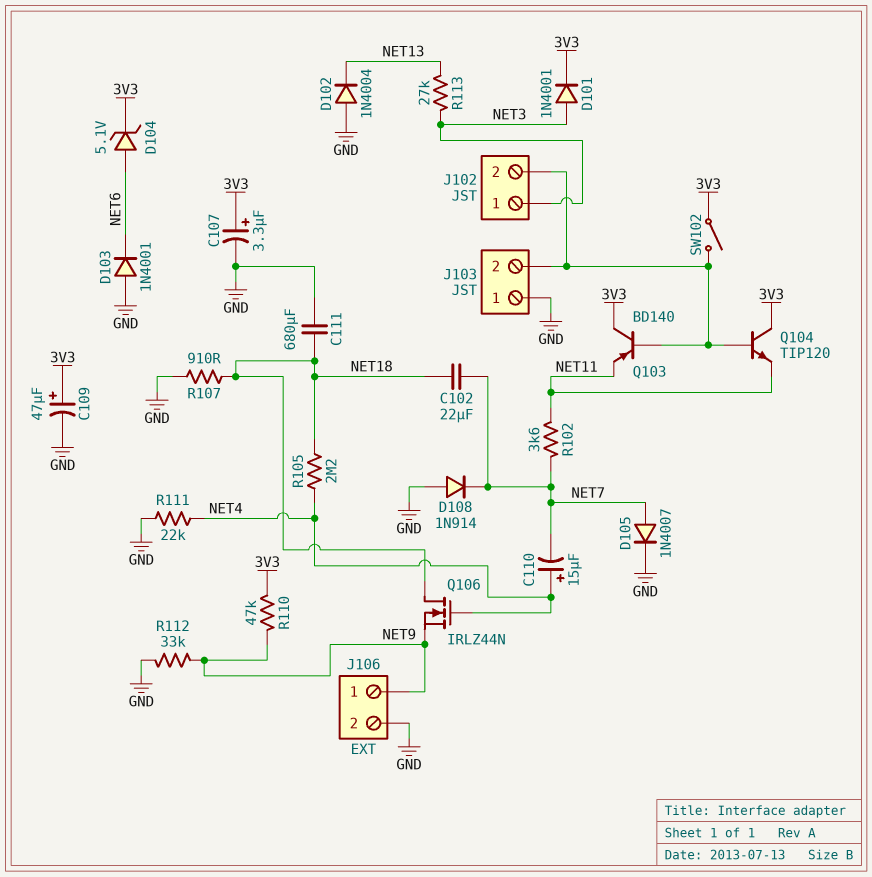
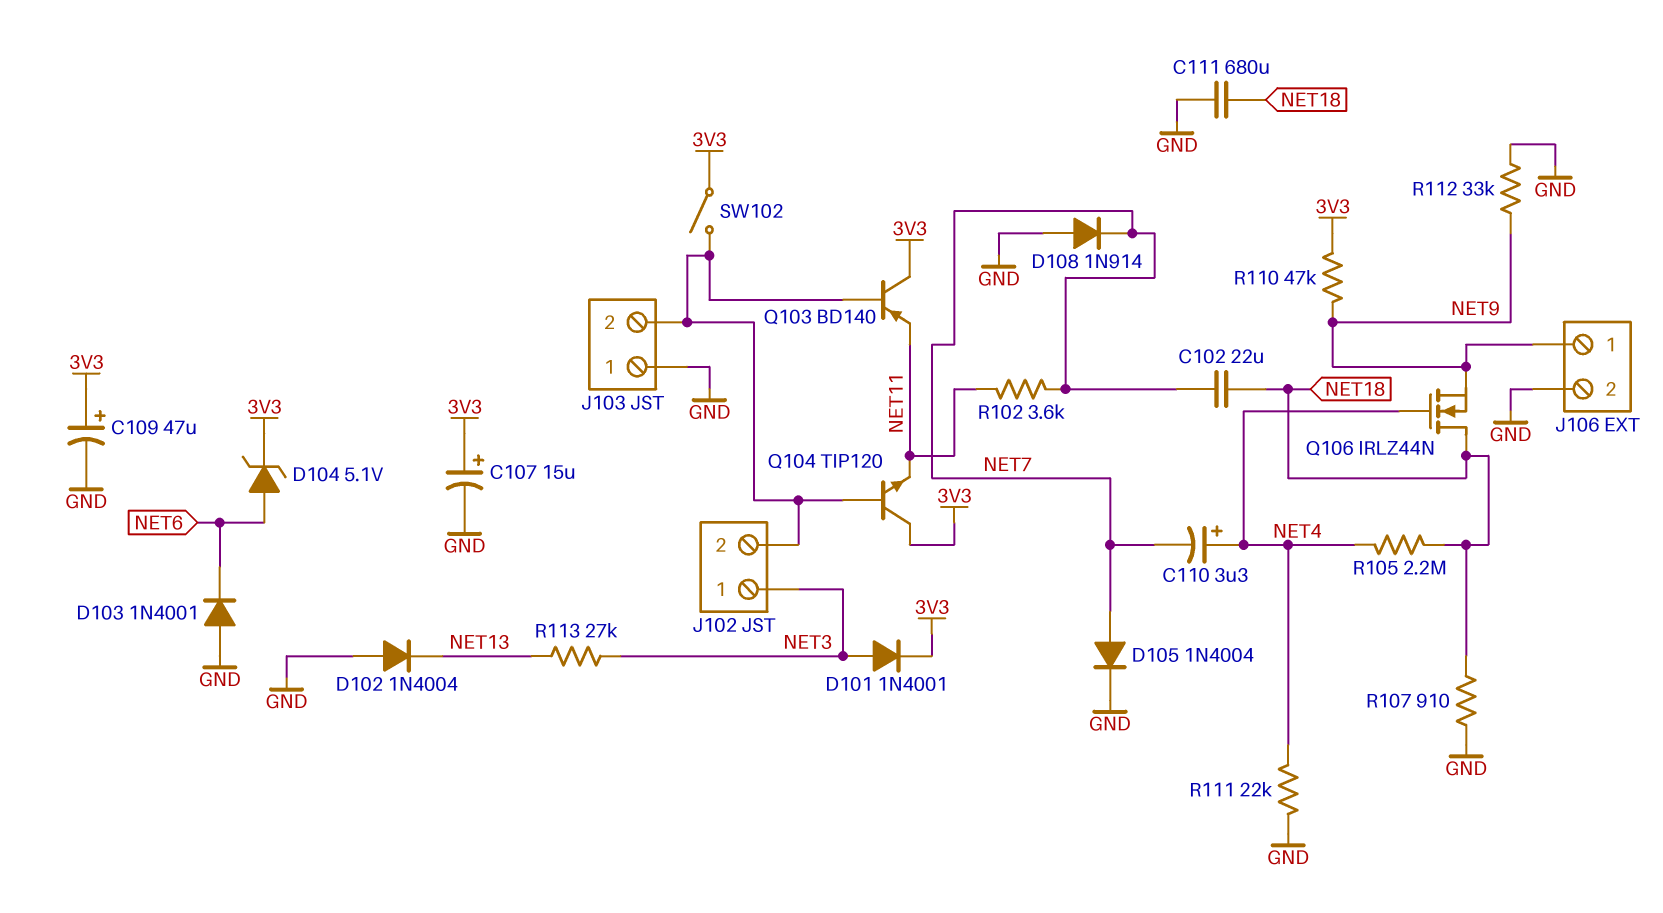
C107: 3.3uF (plus 3V3, minus GND) -> 15uF (plus 3V3, minus GND)
C110: 15uF (plus NET4, minus NET7) -> 3.3uF (plus NET4, minus NET7)
D105: diode 1N4007 (A NET7, K GND) -> diode 1N4004 (A NET7, K GND)

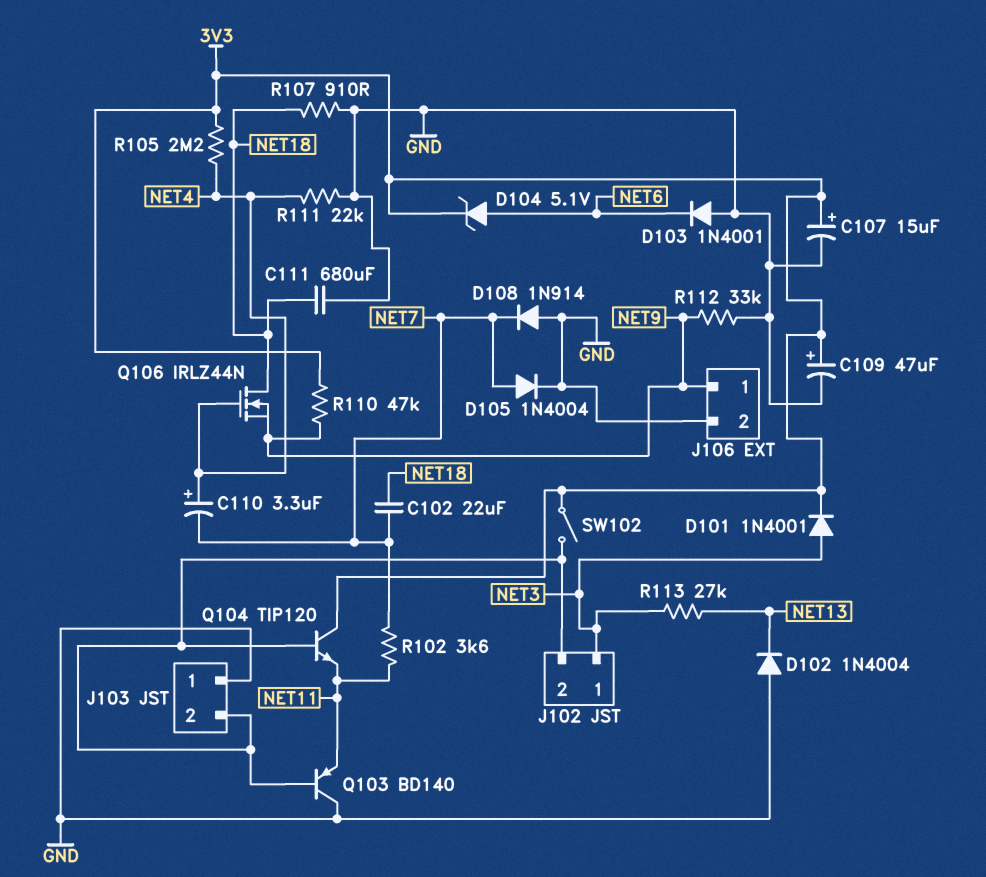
Q103: PNP BD140 (B J102/2, C 3V3, E NET11) -> PNP BD140 (B J102/2, C GND, E NET11)
R105: 2.2M (NET4, NET18) -> 2.2M (3V3, NET4)

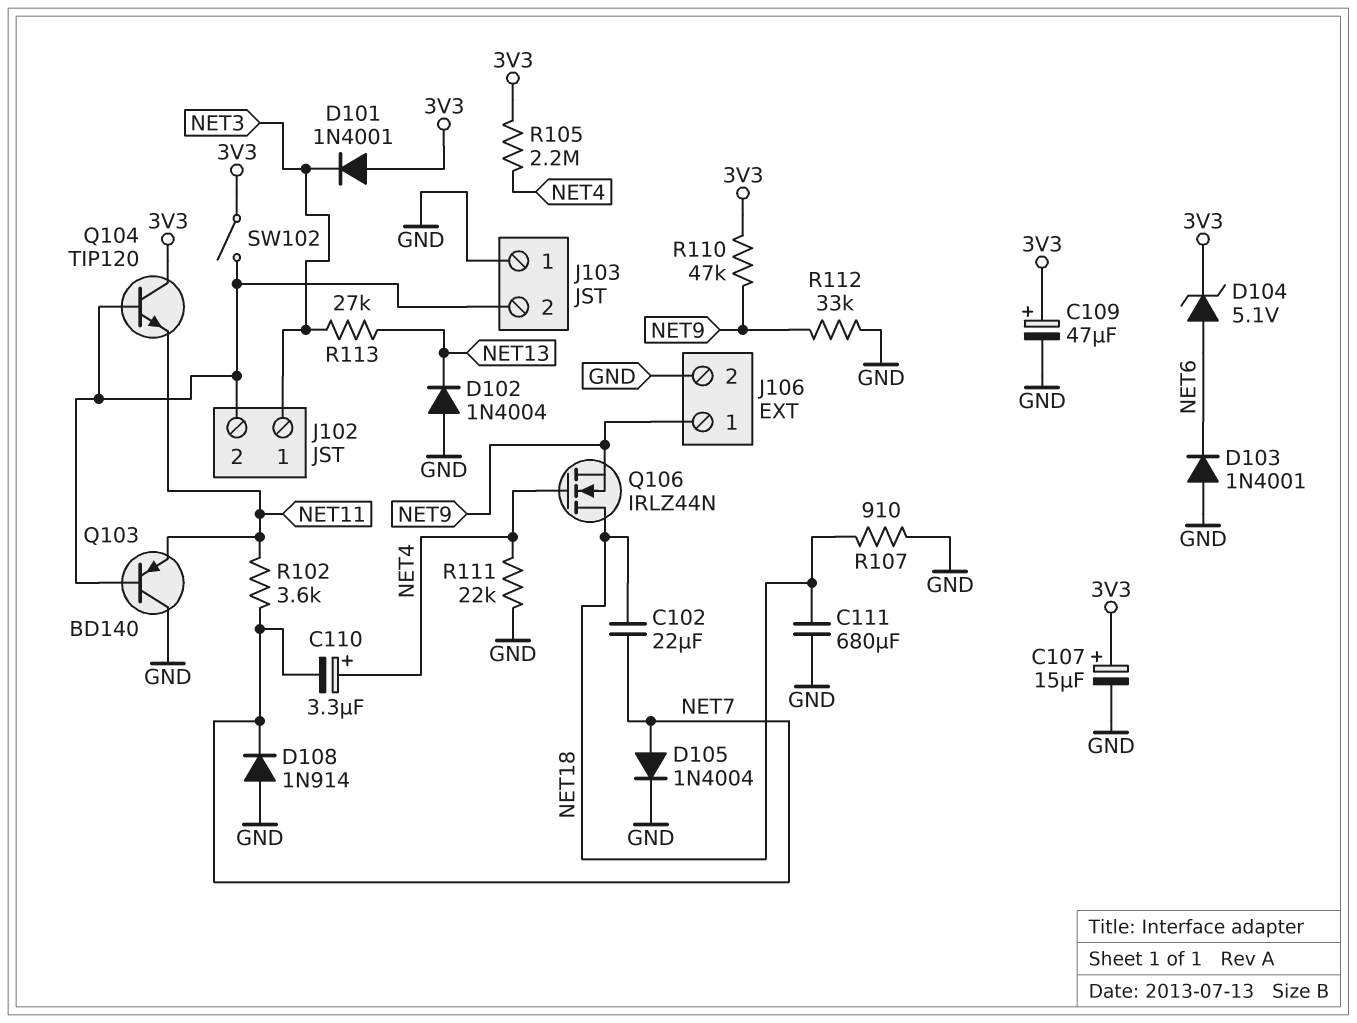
D101: diode 1N4001 (A NET3, K 3V3) -> diode 1N4001 (A 3V3, K NET3)

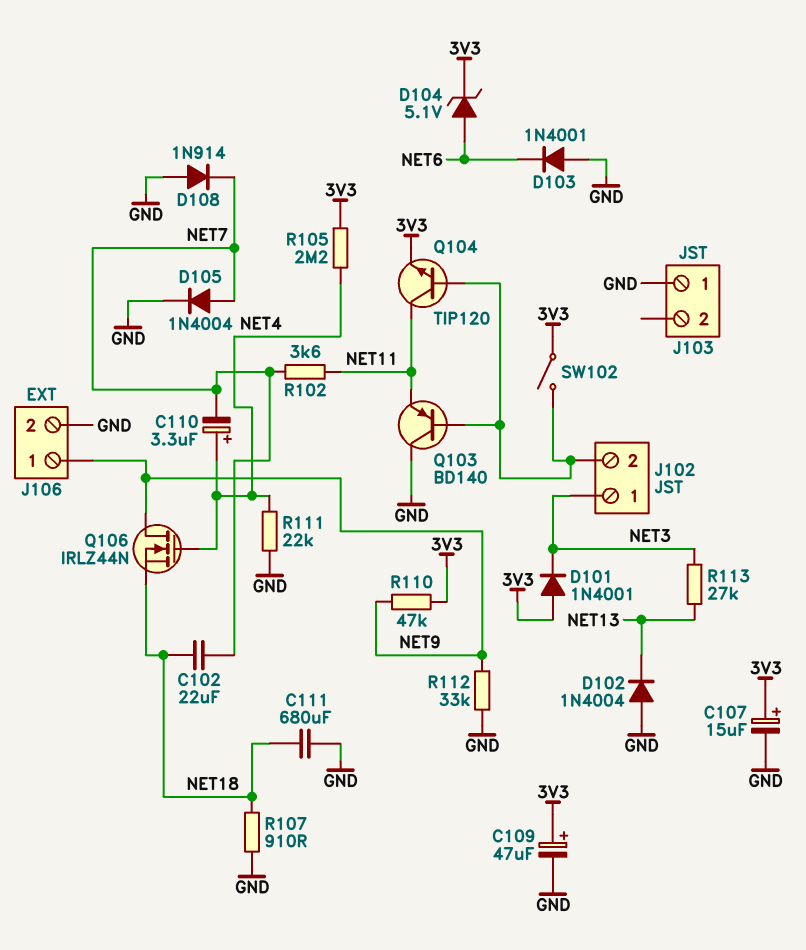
J103 pin 2: J102/2 -> none
Q104: NPN TIP120 (B J102/2, C 3V3, E NET11) -> NPN TIP120 (B J102/2, C NET11, E 3V3)
Q106: NMOS IRLZ44N (G NET4, D NET18, S NET9) -> NMOS IRLZ44N (G NET4, D NET9, S NET18)

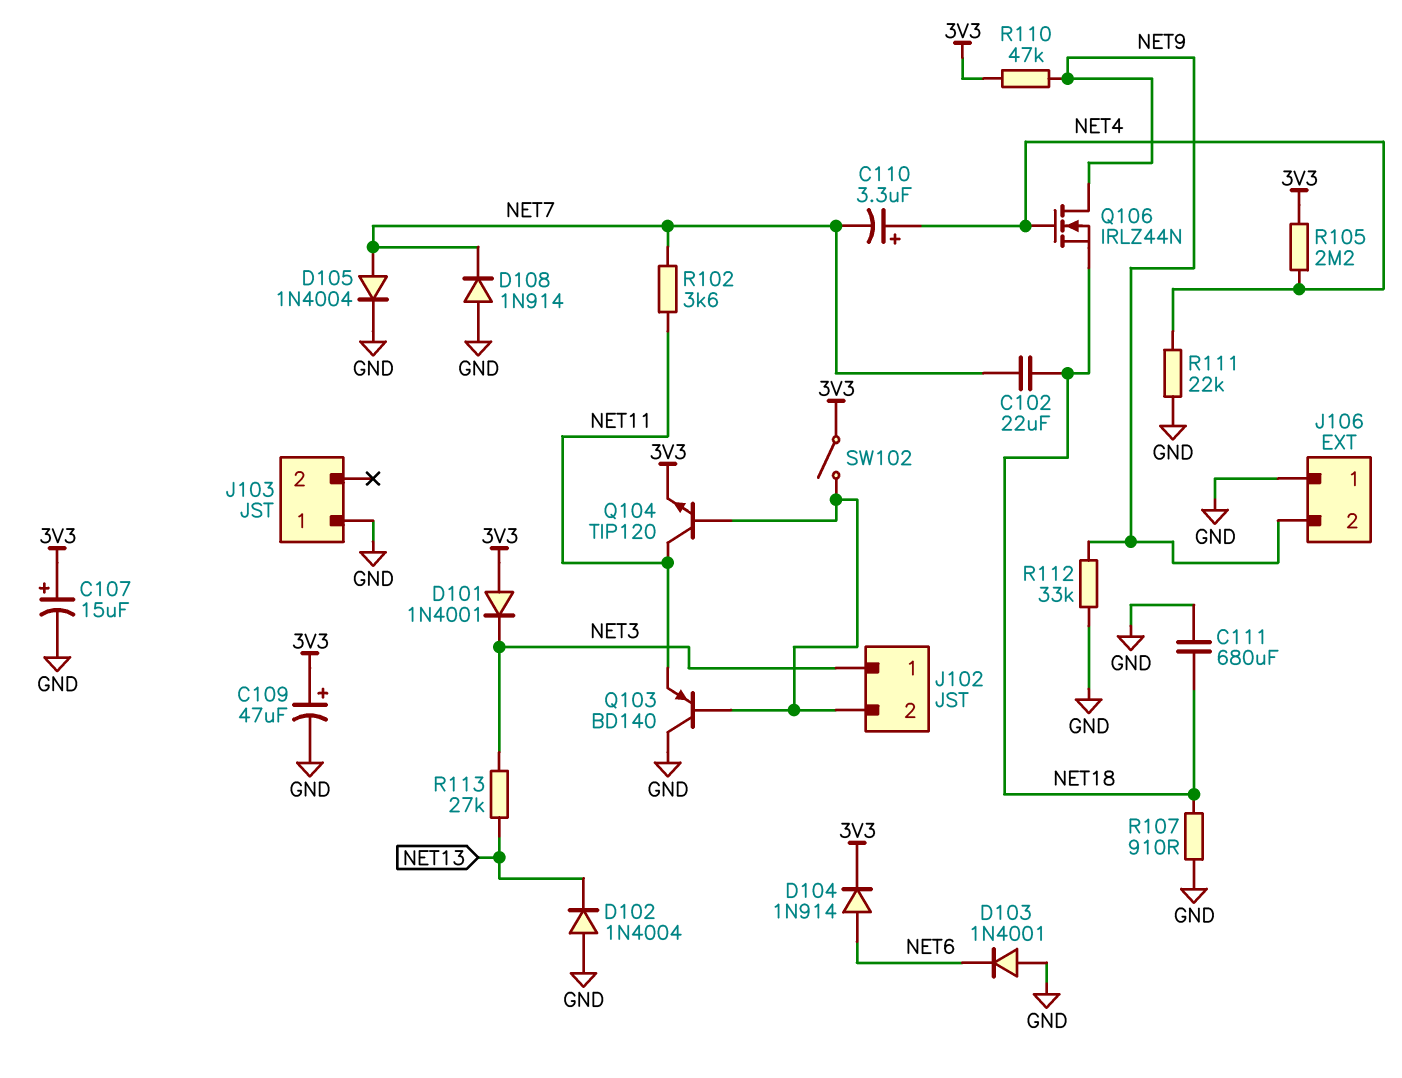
D104: zener 5.1V (A NET6, K 3V3) -> diode 1N914 (A NET6, K 3V3)
J106 pin 1: NET9 -> GND
J106 pin 2: GND -> NET9

